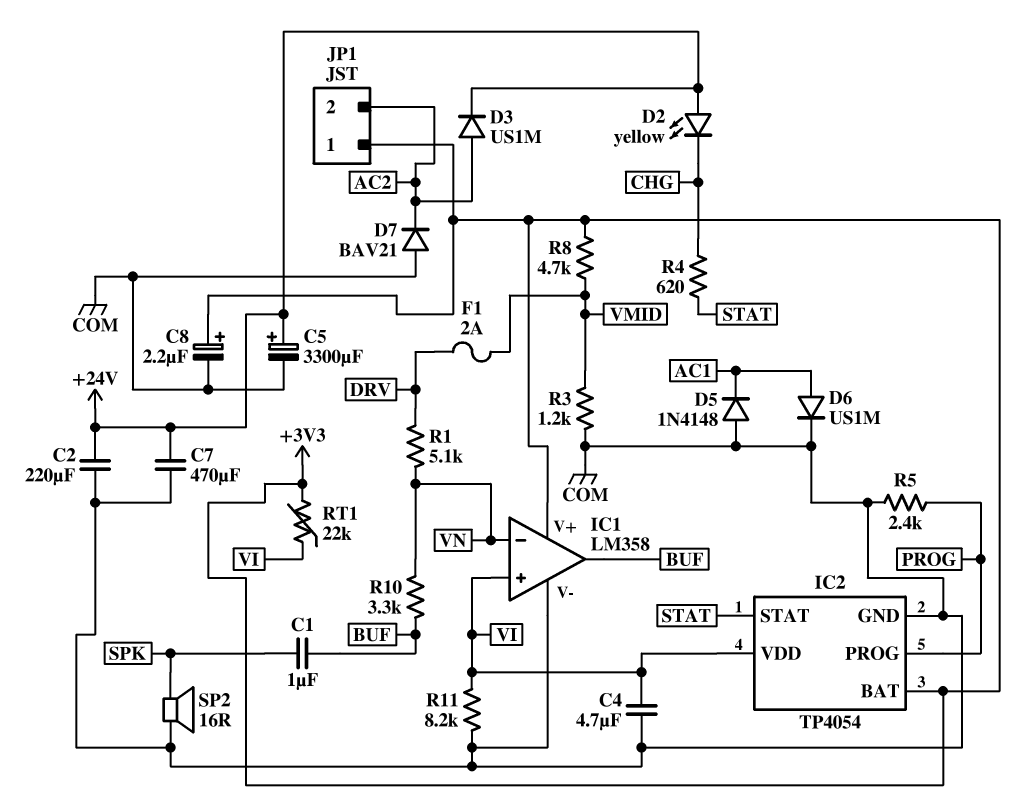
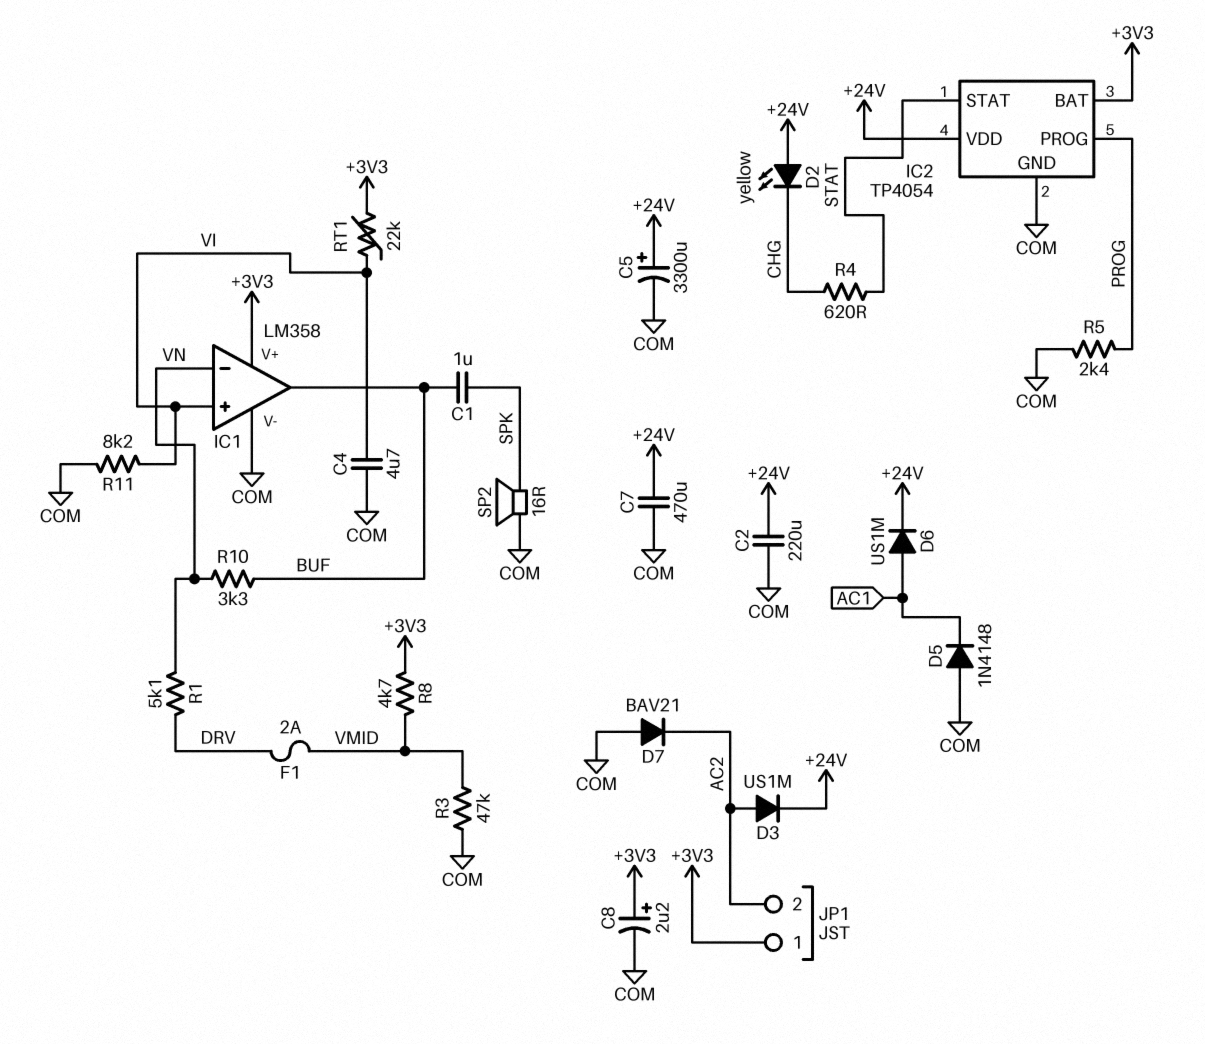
D6: diode US1M (A AC1, K COM) -> diode US1M (A AC1, K +24V)
IC2 pin VDD: VI -> +24V
R3: 1.2k (COM, VMID) -> 47k (COM, VMID)

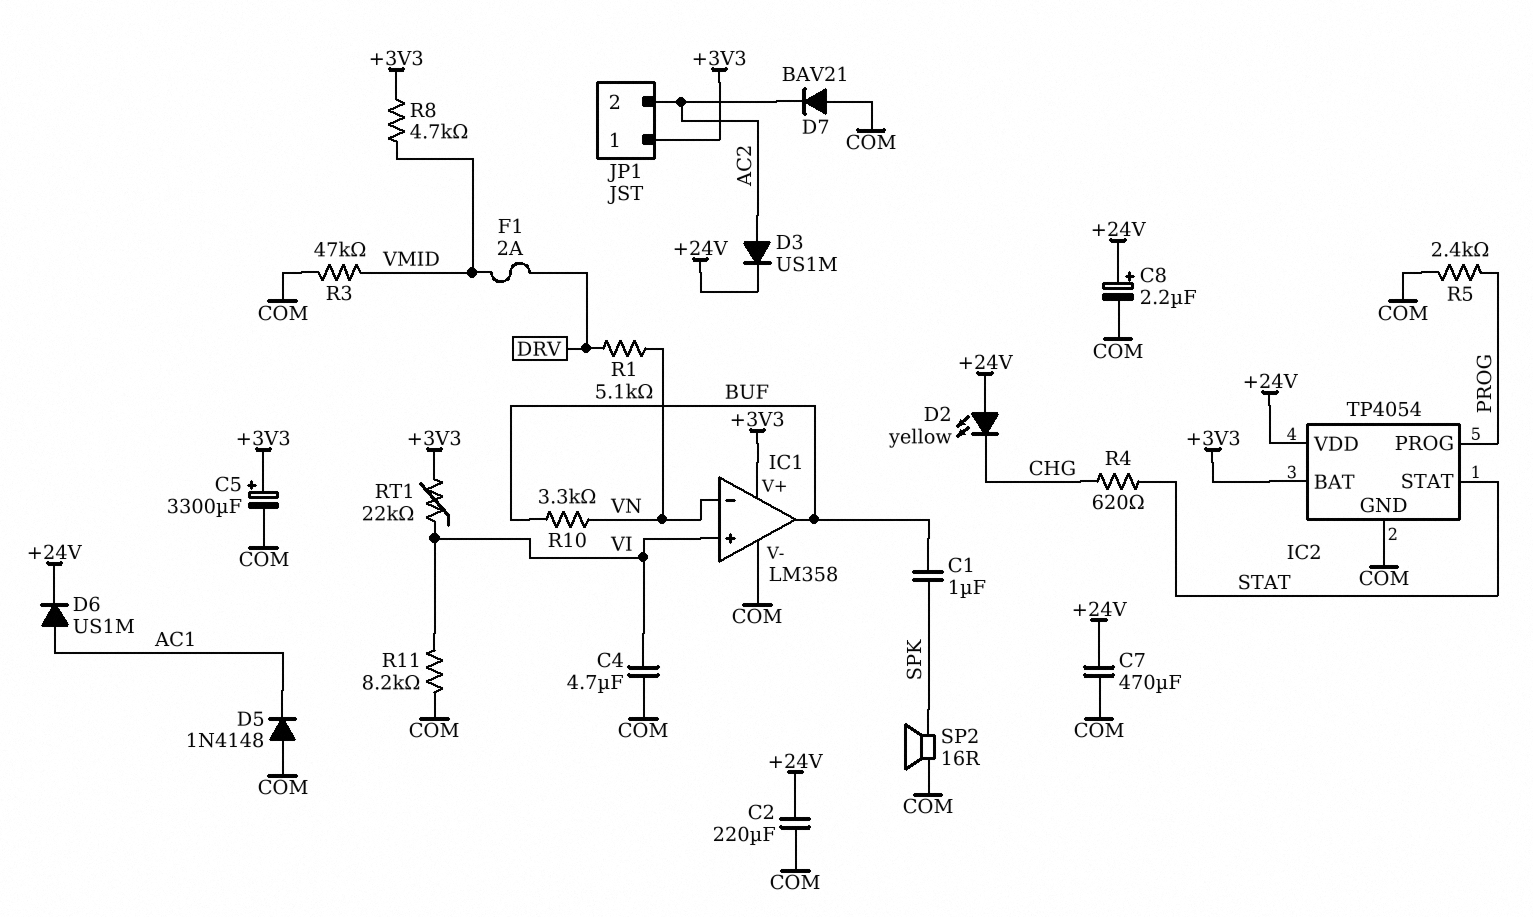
C5: 3300uF (plus +24V, minus COM) -> 3300uF (plus +3V3, minus COM)
C8: 2.2uF (plus +3V3, minus COM) -> 2.2uF (plus +24V, minus COM)

